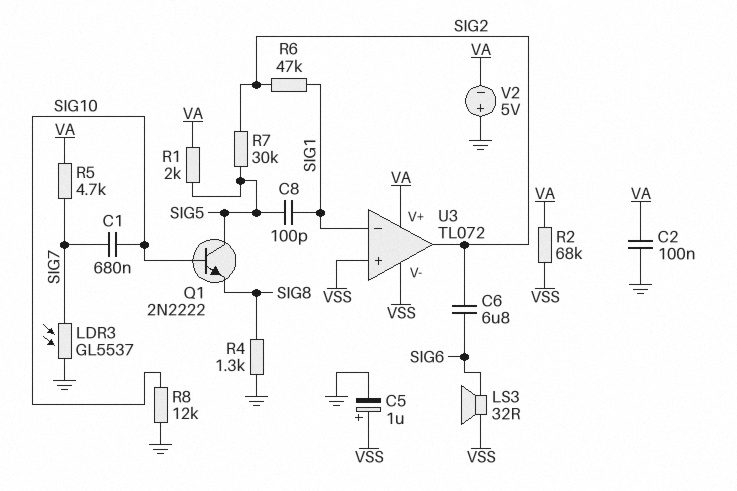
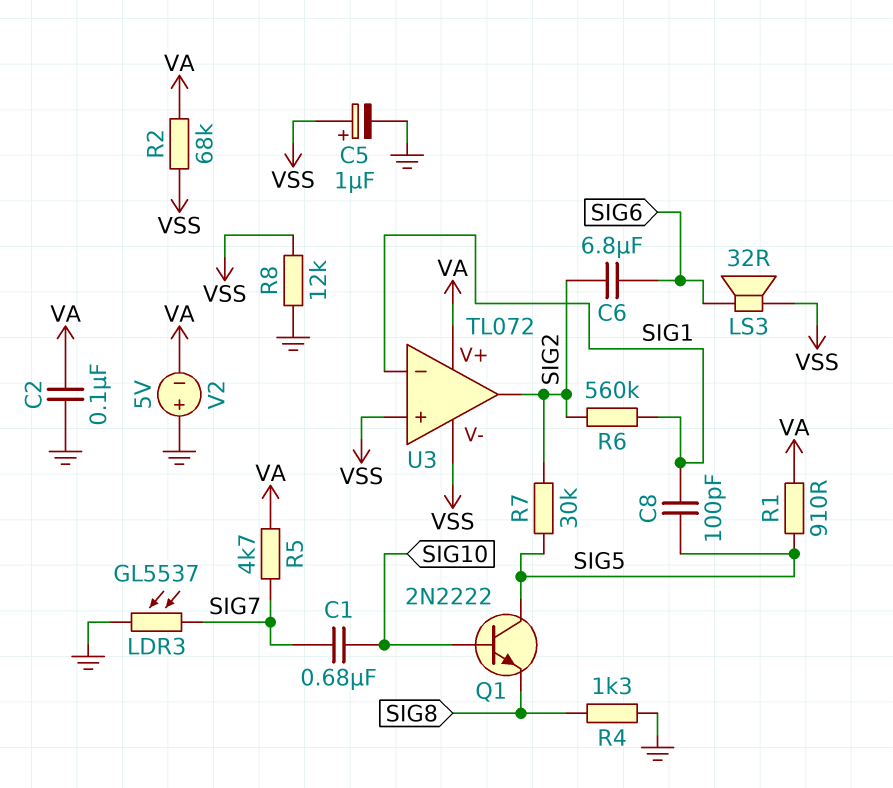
R1: 2k (SIG5, VA) -> 910 (SIG5, VA)
R6: 47k (SIG1, SIG2) -> 560k (SIG1, SIG2)
R8: 12k (GND, SIG10) -> 12k (GND, VSS)

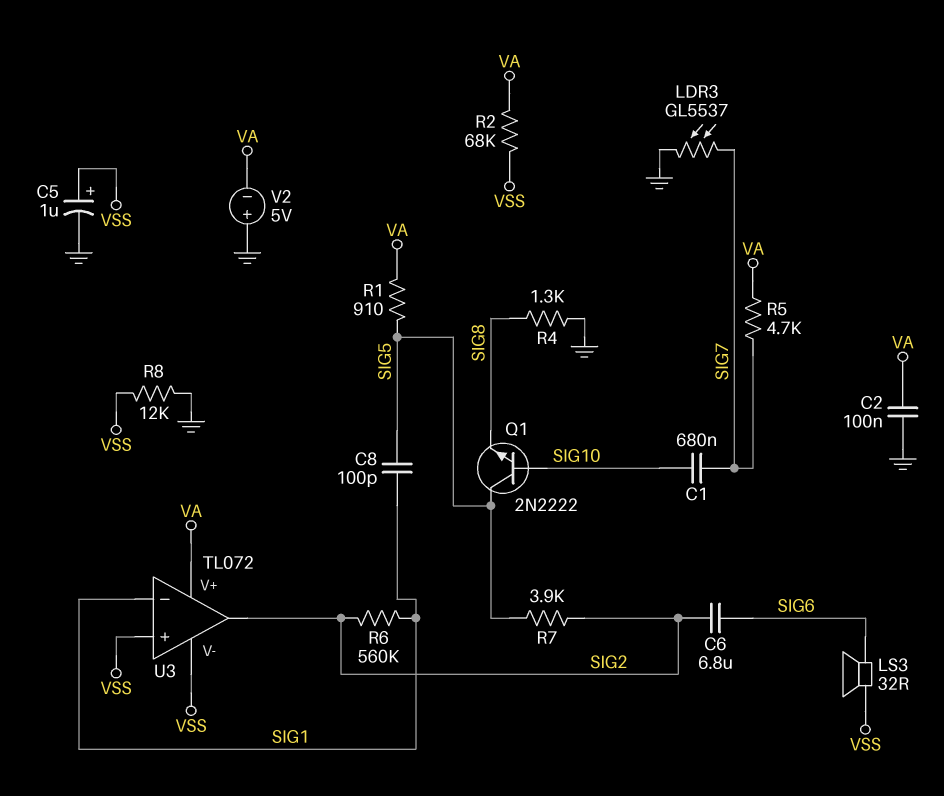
R7: 30k (SIG2, SIG5) -> 3.9k (SIG2, SIG5)

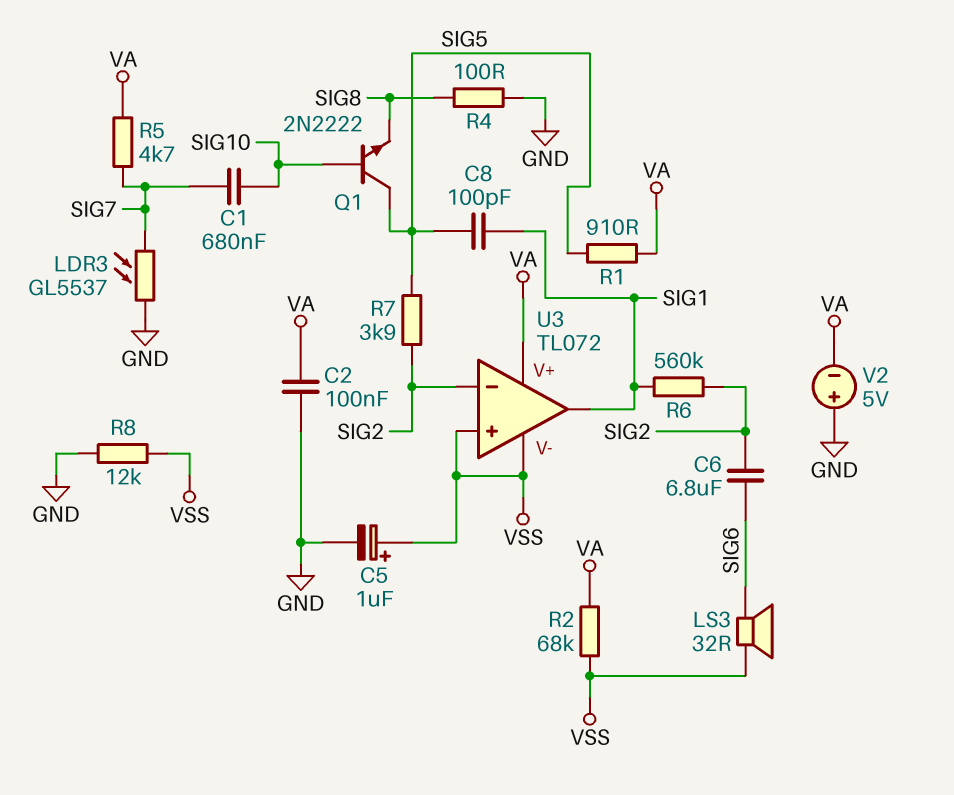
R4: 1.3k (GND, SIG8) -> 100 (GND, SIG8)
U3 pin in-: SIG1 -> SIG2
U3 pin out: SIG2 -> SIG1

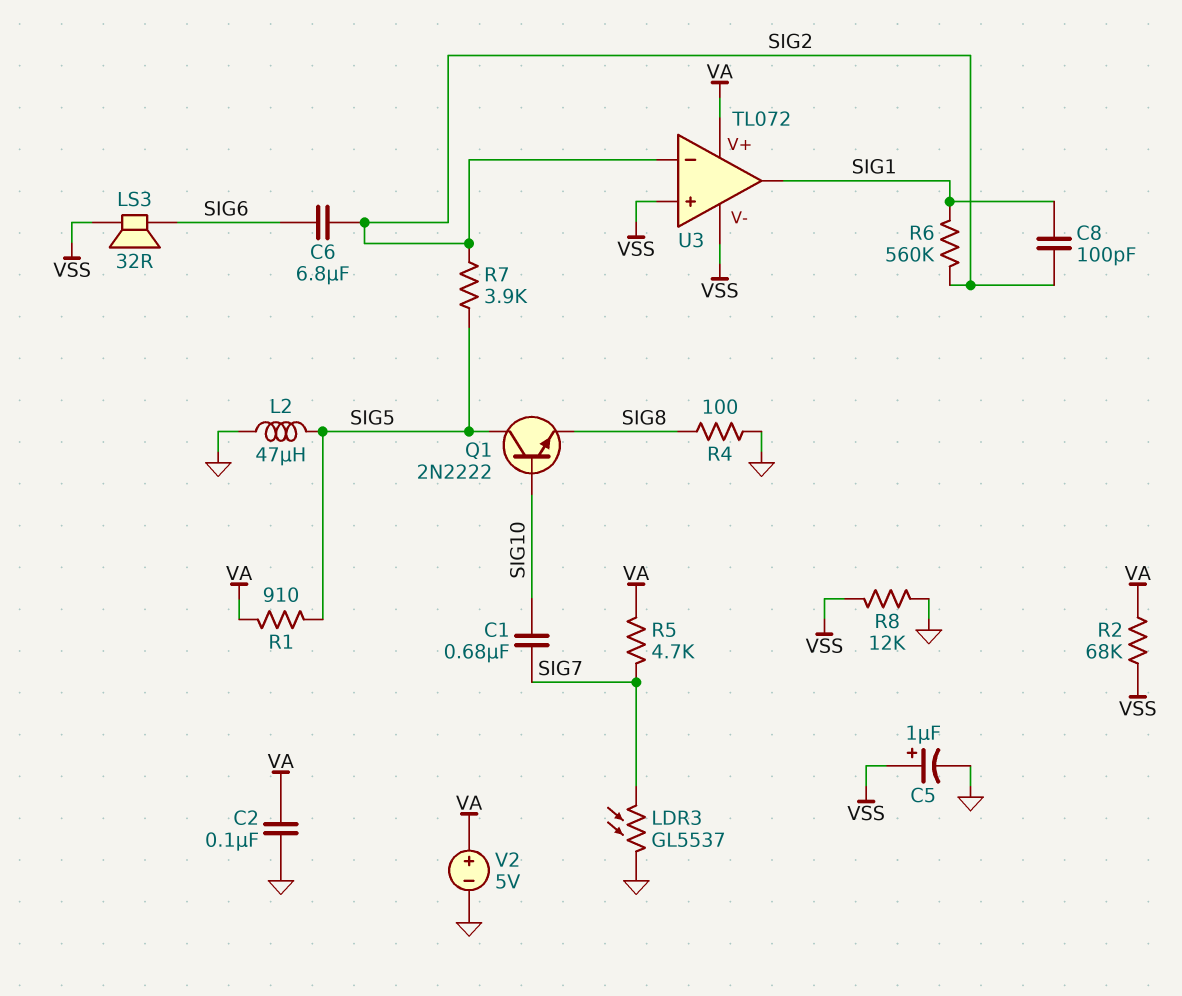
C8: 100pF (SIG1, SIG5) -> 100pF (SIG1, SIG2)
L2: none -> 47uH (GND, SIG5)
V2: 5V (plus GND, minus VA) -> 5V (plus VA, minus GND)

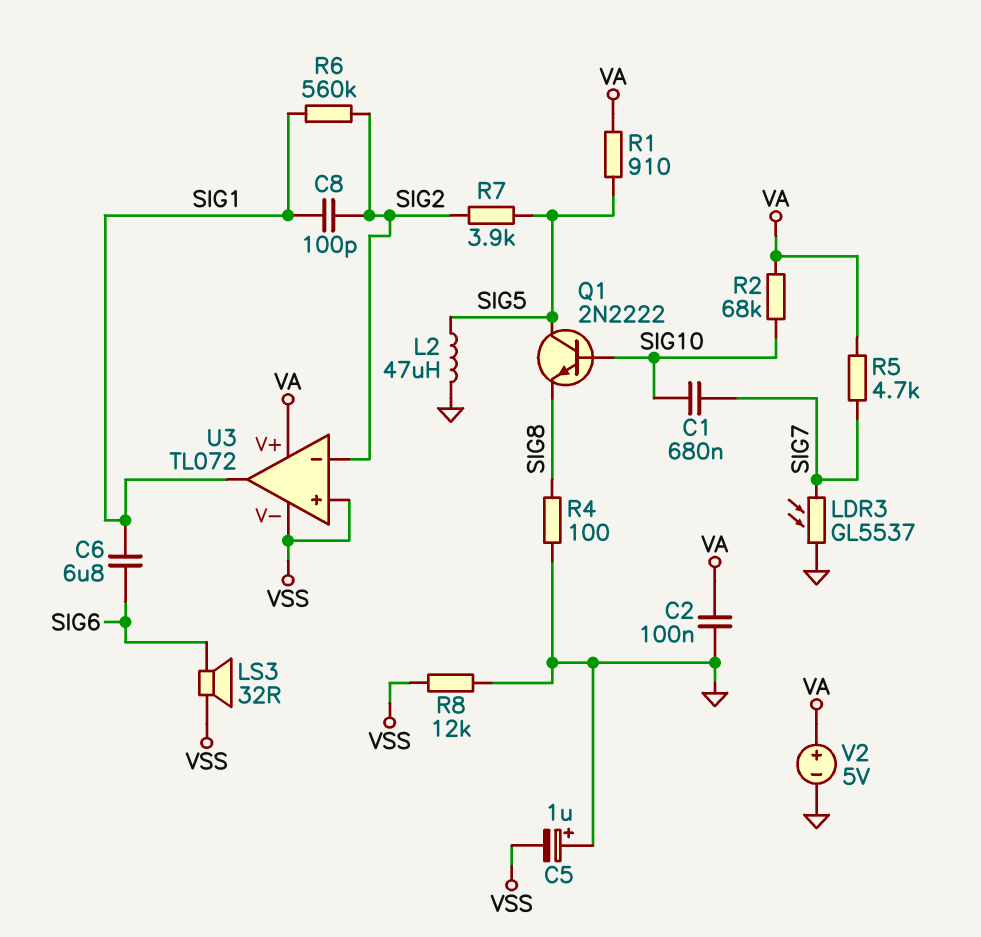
C5: 1uF (plus VSS, minus GND) -> 1uF (plus GND, minus VSS)
C6: 6.8uF (SIG2, SIG6) -> 6.8uF (SIG1, SIG6)
R2: 68k (VA, VSS) -> 68k (SIG10, VA)

